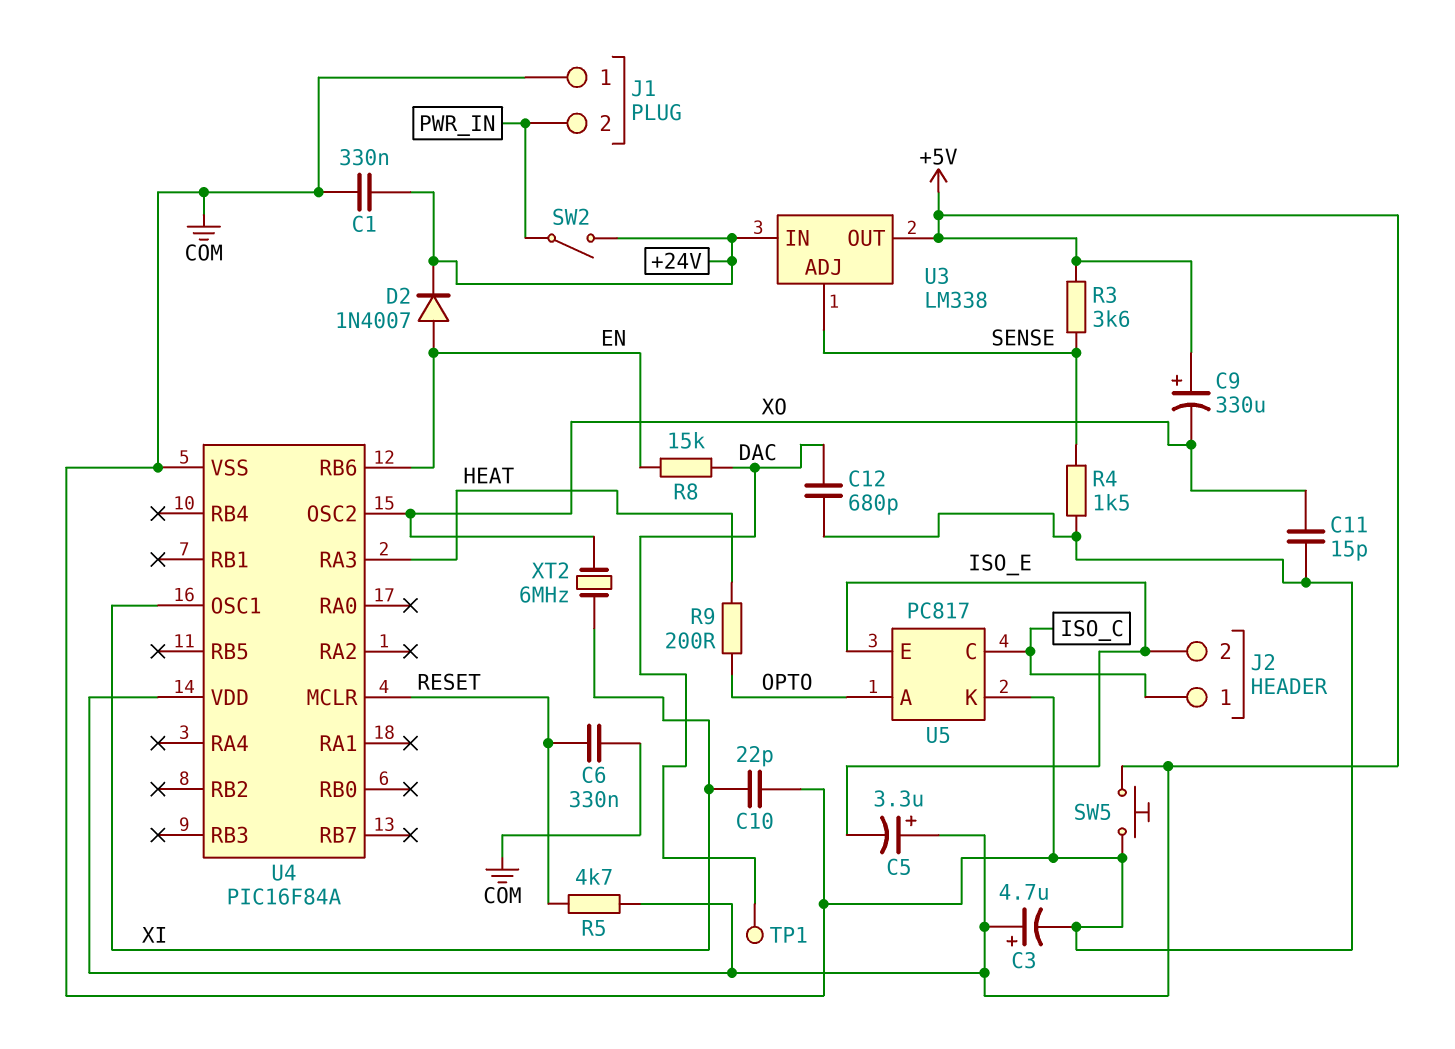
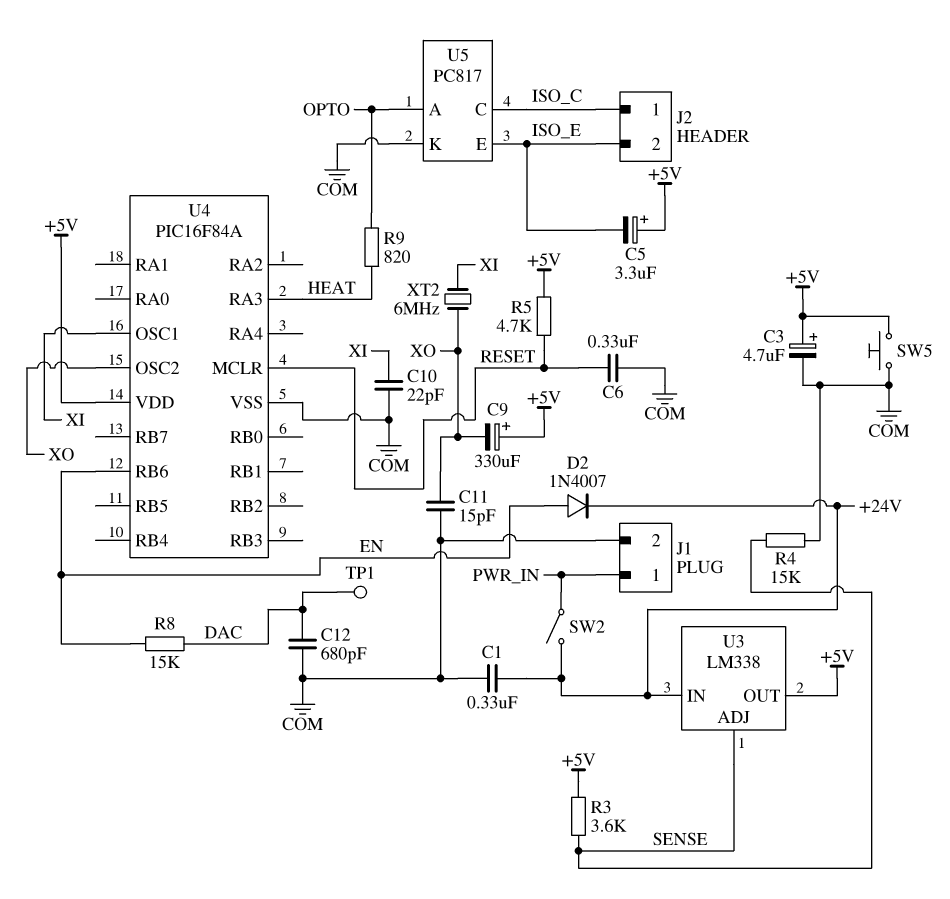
J1 pin 1: COM -> PWR_IN
J1 pin 2: PWR_IN -> COM
R4: 1.5k (COM, SENSE) -> 15k (COM, SENSE)
R9: 200 (HEAT, OPTO) -> 820 (HEAT, OPTO)

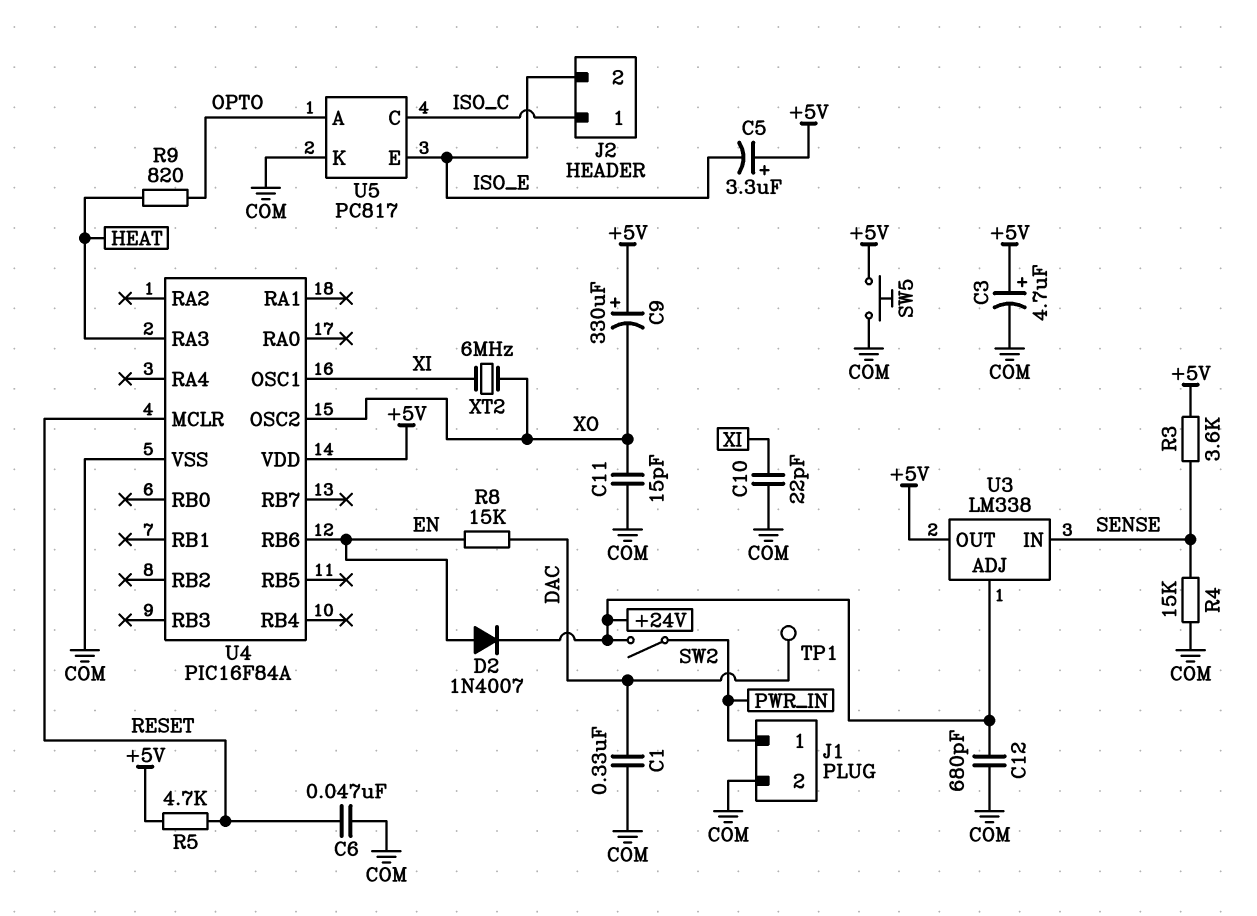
C1: 330nF (+24V, COM) -> 330nF (COM, DAC)
C6: 330nF (COM, RESET) -> 47nF (COM, RESET)
C12: 680pF (COM, DAC) -> 680pF (+24V, COM)
U3 pin ADJ: SENSE -> +24V
U3 pin IN: +24V -> SENSE

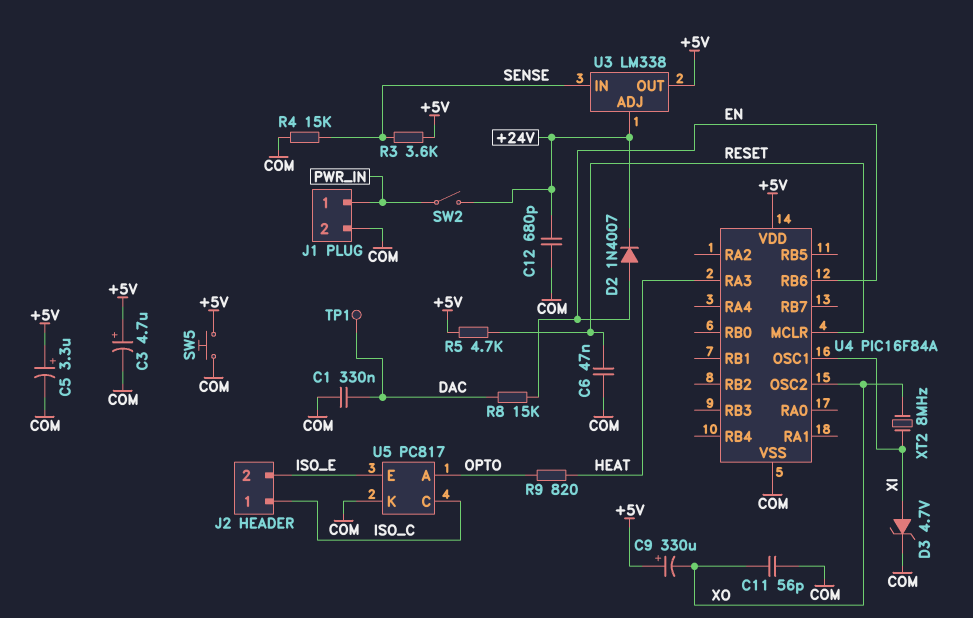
C5: 3.3uF (plus +5V, minus ISO_E) -> 3.3uF (plus +5V, minus COM)
C10: 22pF (COM, XI) -> none
C11: 15pF (COM, XO) -> 56pF (COM, XO)
D3: none -> zener 4.7V (A XI, K COM)
XT2: 6MHz (XI, XO) -> 8MHz (XI, XO)

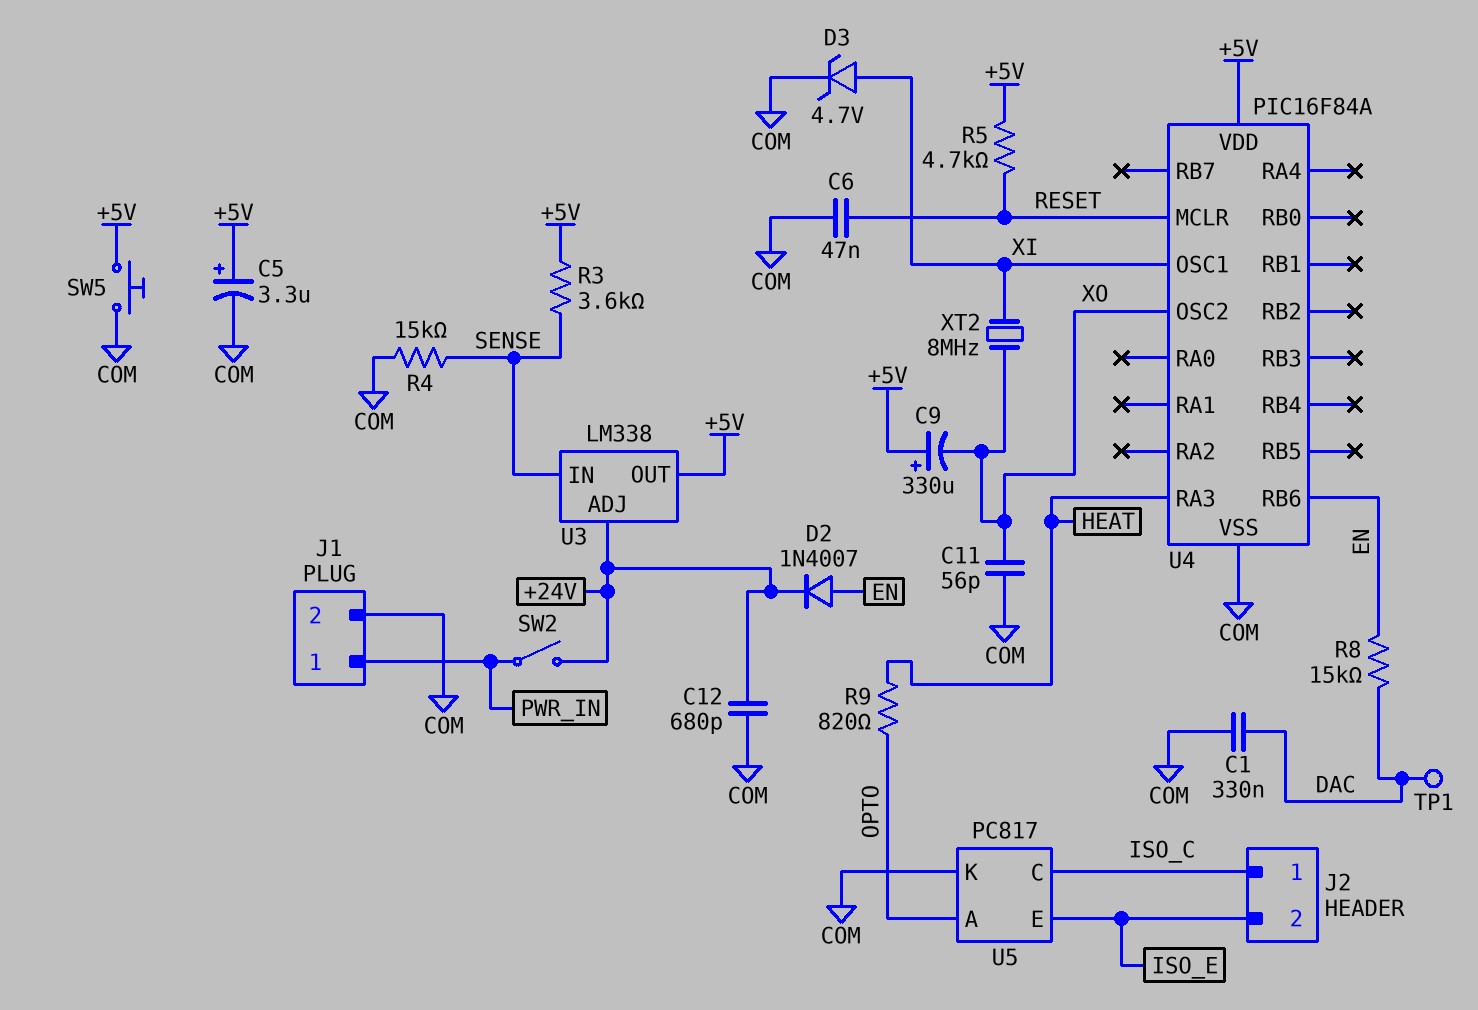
C3: 4.7uF (plus +5V, minus COM) -> none

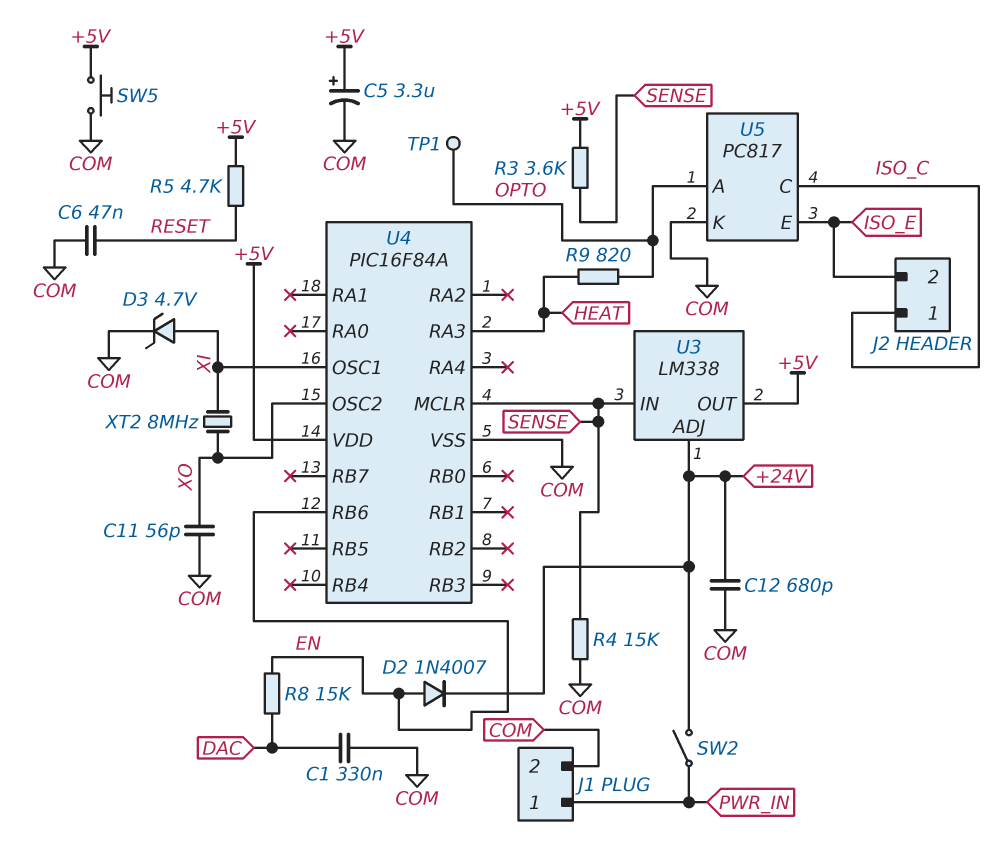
C9: 330uF (plus +5V, minus XO) -> none
TP1: test point (DAC) -> test point (OPTO)
U4 pin MCLR: RESET -> SENSE

